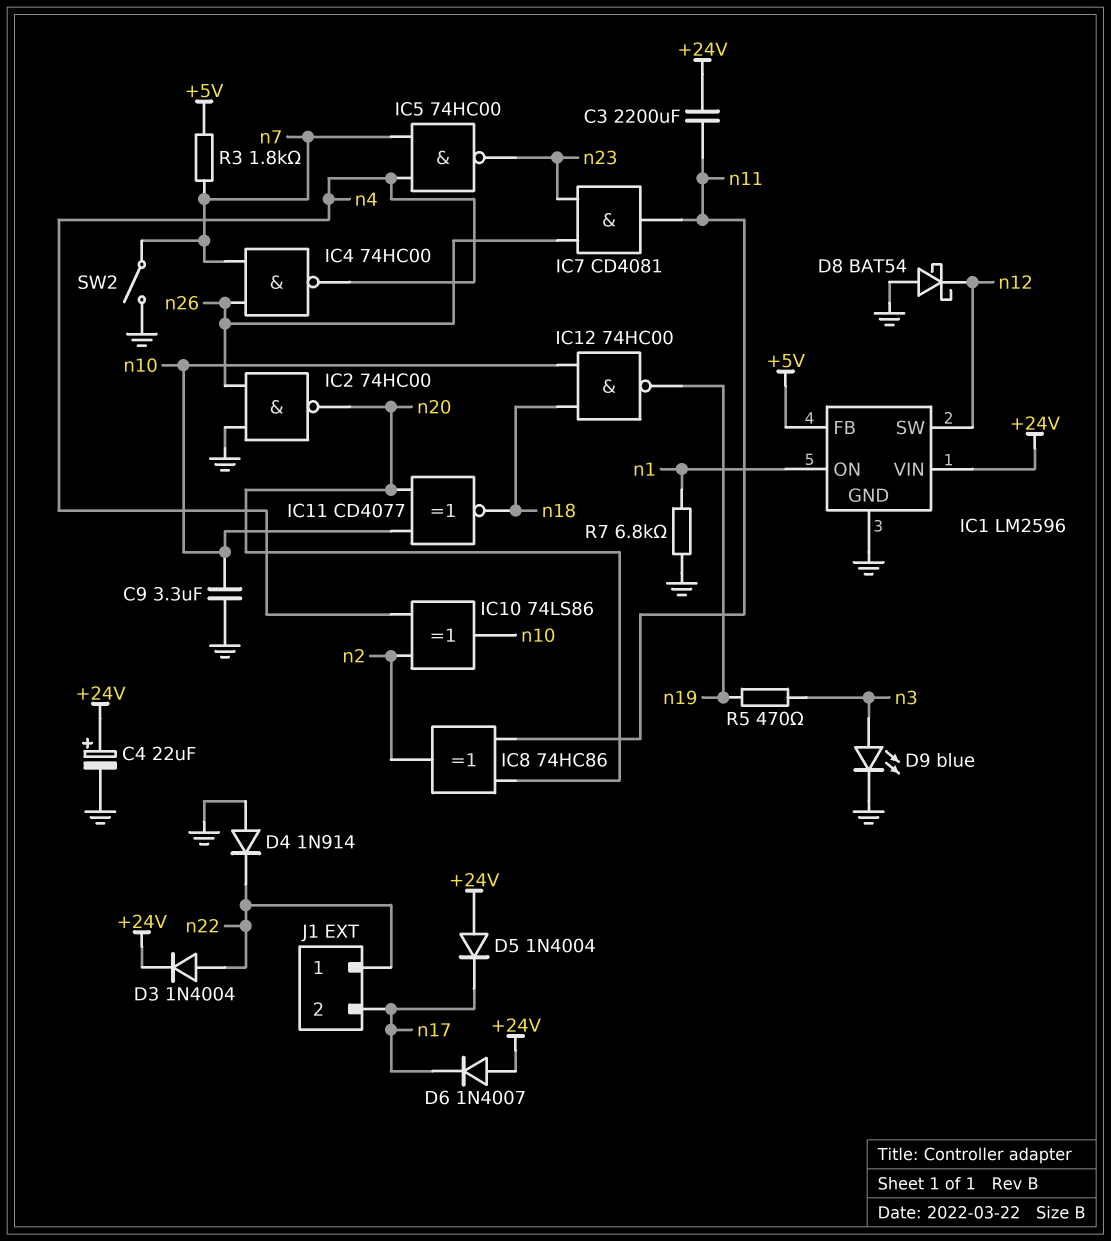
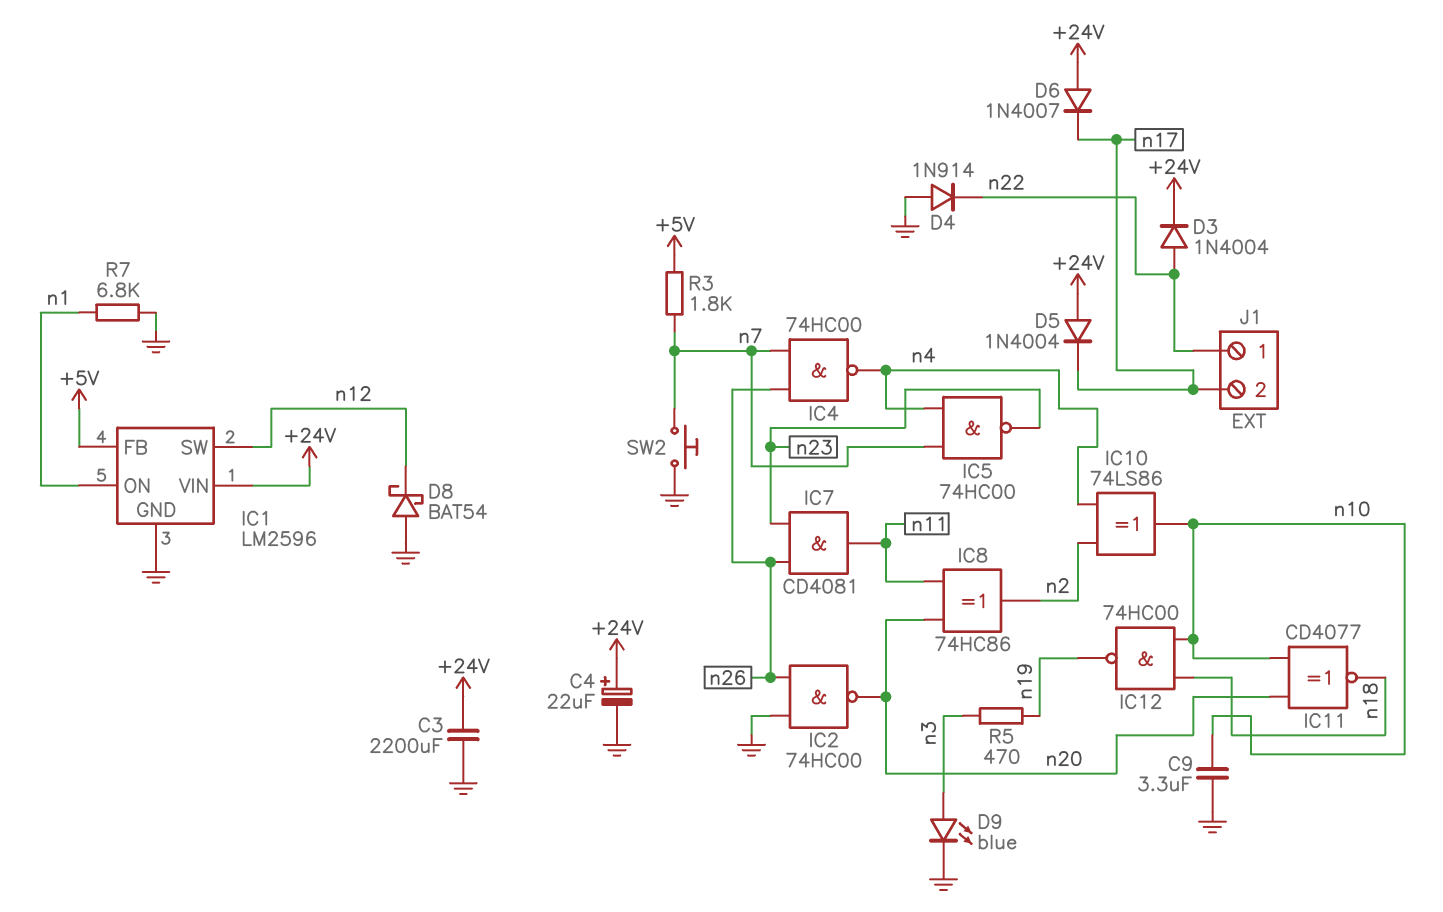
C3: 2200uF (+24V, n11) -> 2200uF (+24V, GND)
SW2: switch (GND, n7) -> button (GND, n7)

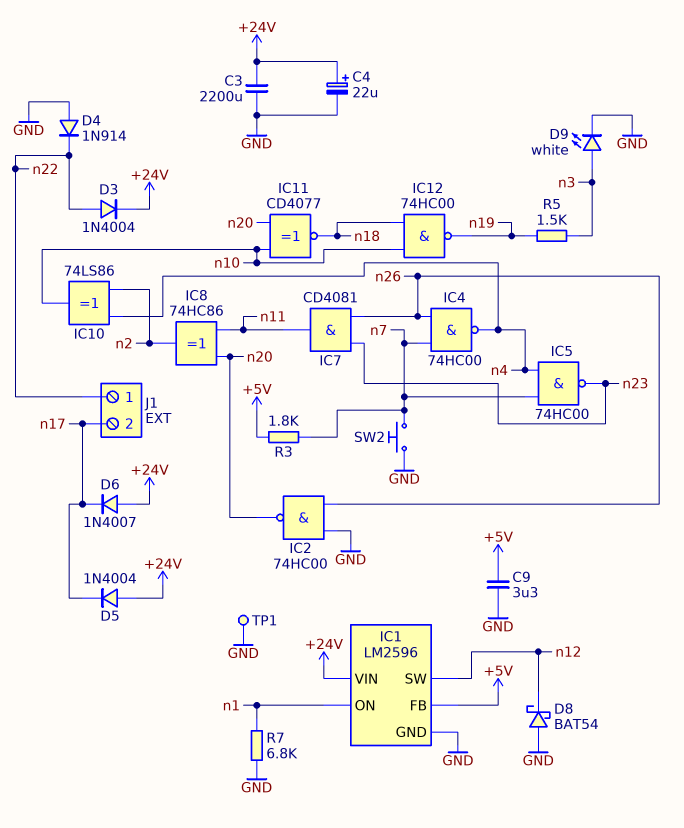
C9: 3.3uF (GND, n10) -> 3.3uF (+5V, GND)
D9: LED blue (A n3, K GND) -> LED white (A n3, K GND)
R5: 470 (n3, n19) -> 1.5k (n3, n19)
TP1: none -> test point (GND)

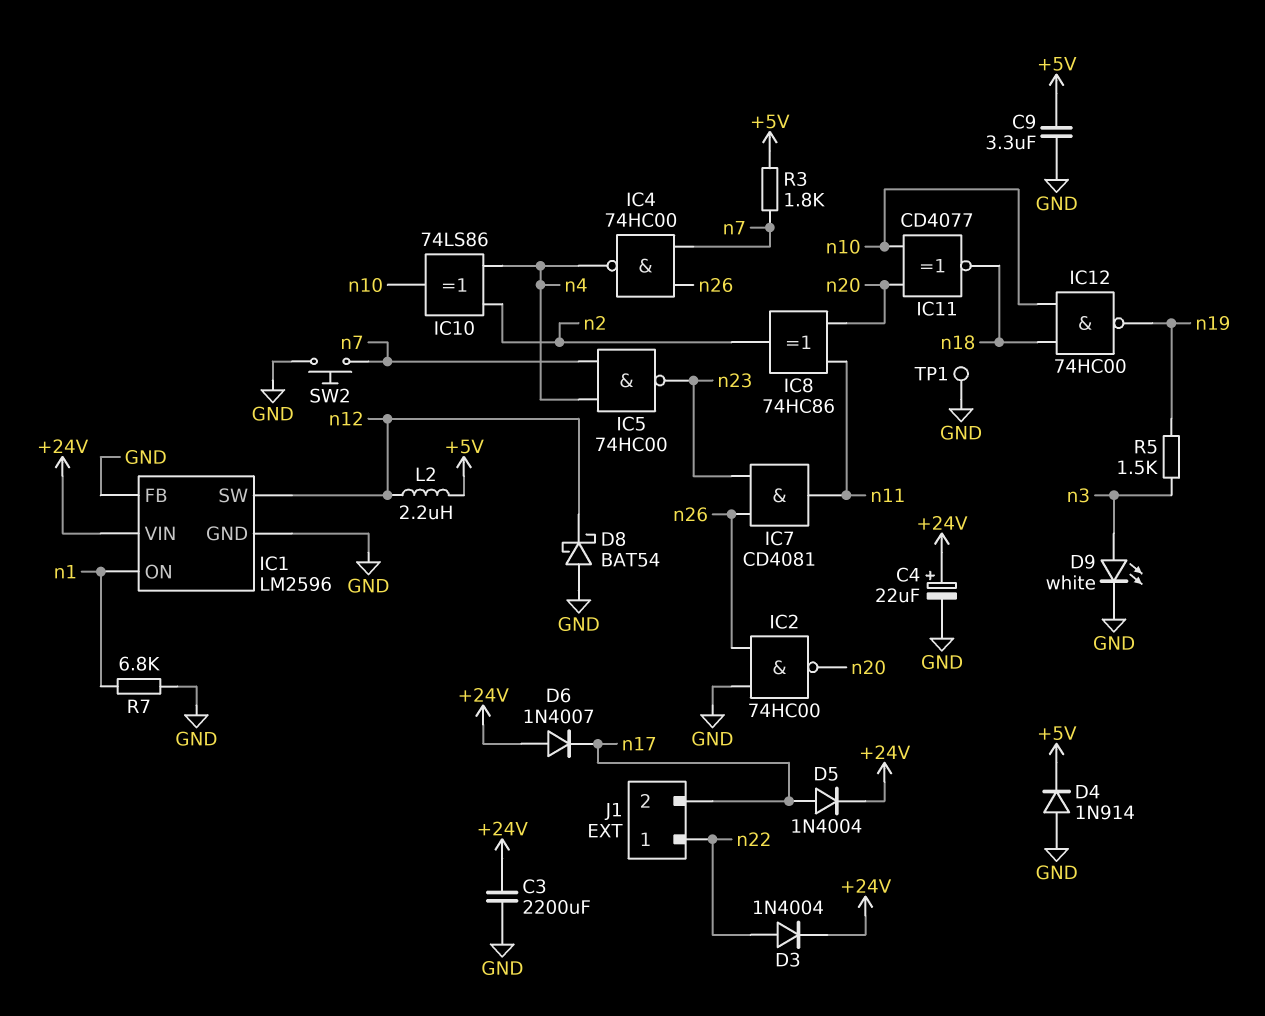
D4: diode 1N914 (A GND, K n22) -> diode 1N914 (A GND, K +5V)
D5: diode 1N4004 (A +24V, K n17) -> diode 1N4004 (A n17, K +24V)
IC1 pin FB: +5V -> GND
L2: none -> 2.2uH (+5V, n12)

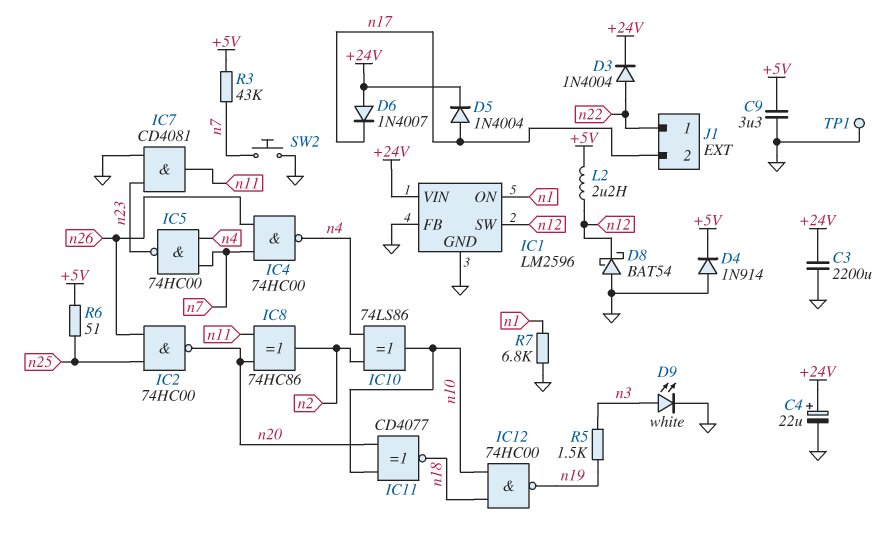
IC2: NAND 74HC00 (in GND, in n26, out n20) -> NAND 74HC00 (in n25, in n26, out n20)
IC7: AND CD4081 (in n23, in n26, out n11) -> AND CD4081 (in GND, in n23, out n11)
R3: 1.8k (+5V, n7) -> 43k (+5V, n7)
R6: none -> 51 (+5V, n25)

